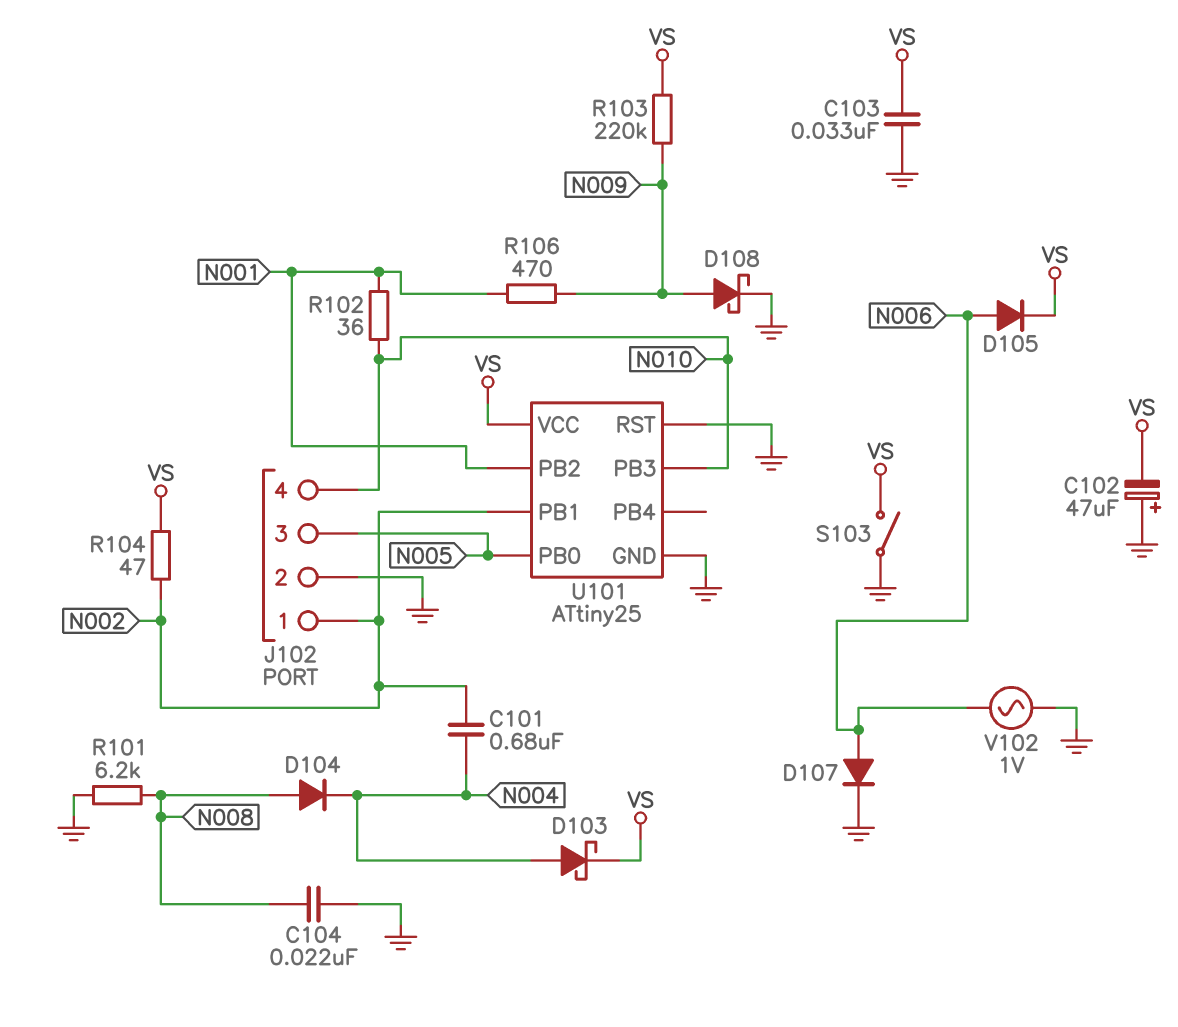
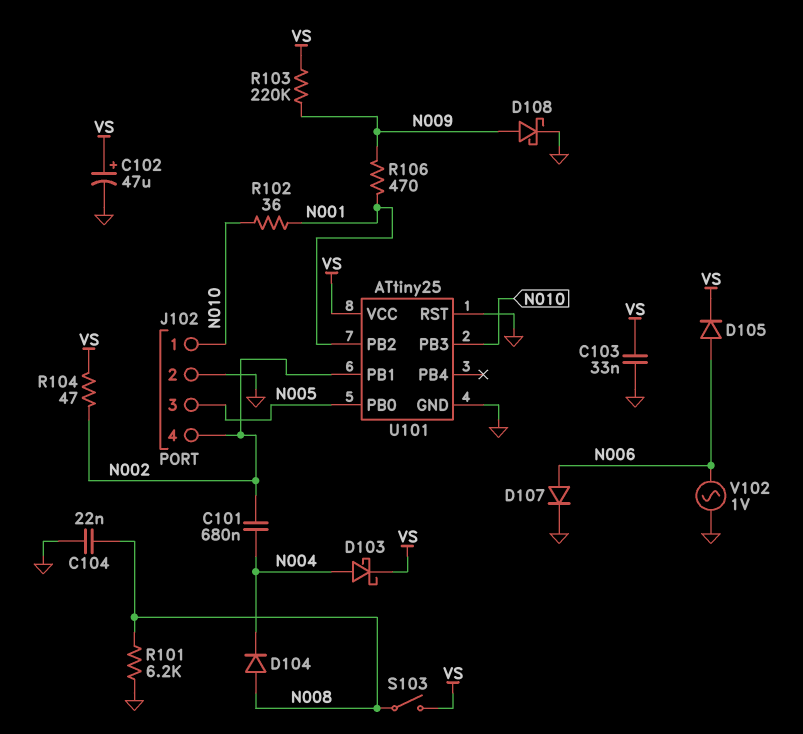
C102: 47uF (plus GND, minus VS) -> 47uF (plus VS, minus GND)
J102 pin 1: N002 -> N010
J102 pin 4: N010 -> N002
S103: switch (GND, VS) -> switch (N008, VS)

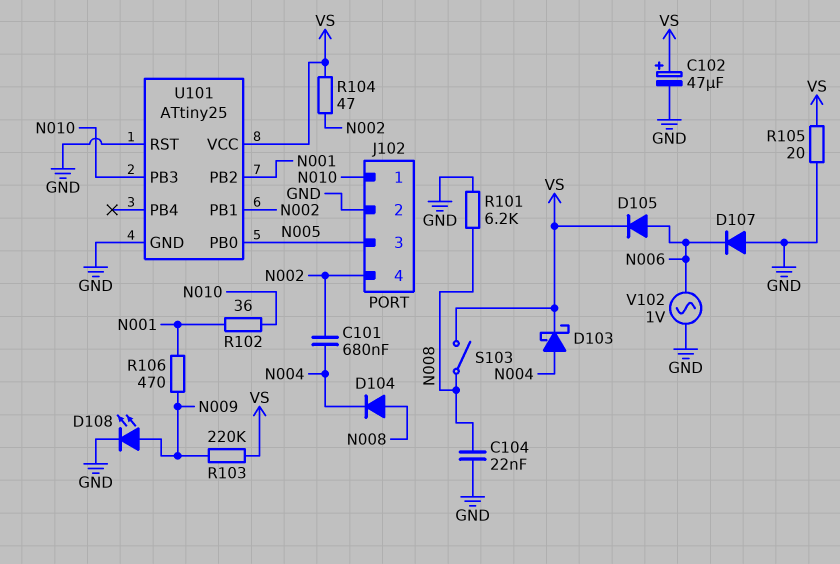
C103: 33nF (GND, VS) -> none
D107: diode (A N006, K GND) -> diode (A GND, K N006)
D108: schottky (A N009, K GND) -> LED (A N009, K GND)
R105: none -> 20 (GND, VS)

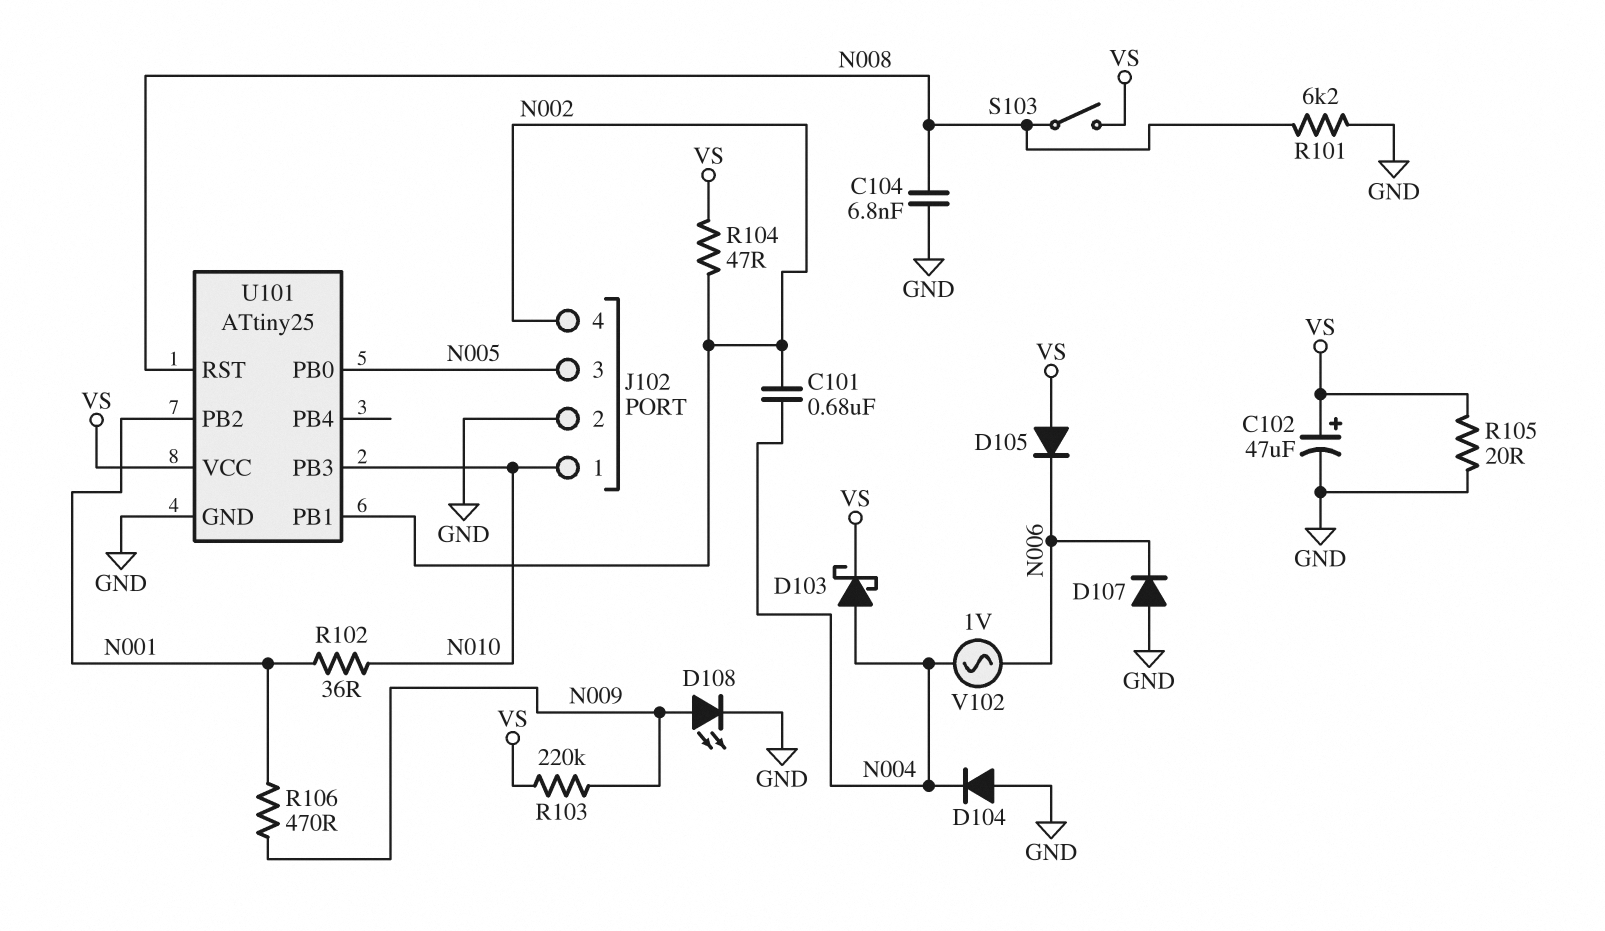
C104: 22nF (GND, N008) -> 6.8nF (GND, N008)
D104: diode (A N008, K N004) -> diode (A GND, K N004)
D105: diode (A N006, K VS) -> diode (A VS, K N006)
U101 pin RST: GND -> N008
V102: AC 1V (GND, N006) -> AC 1V (N004, N006)

